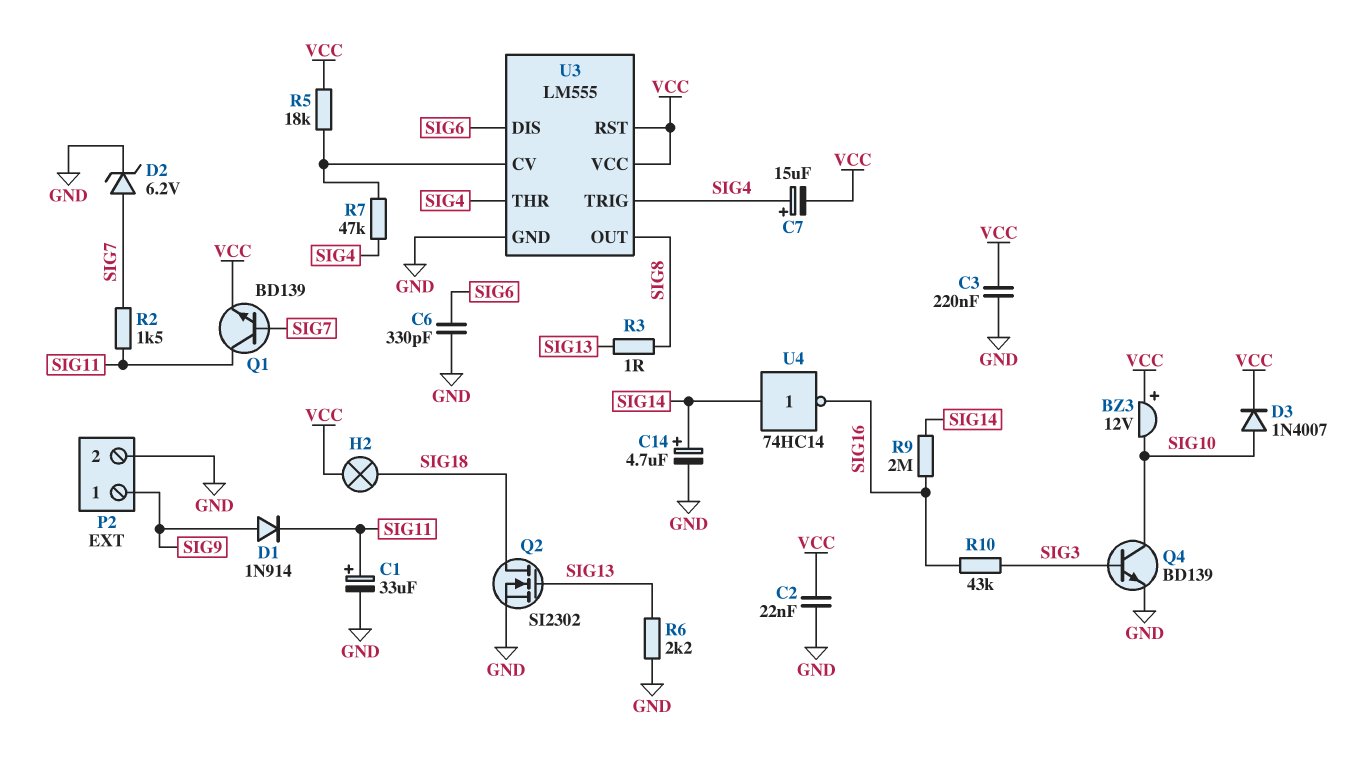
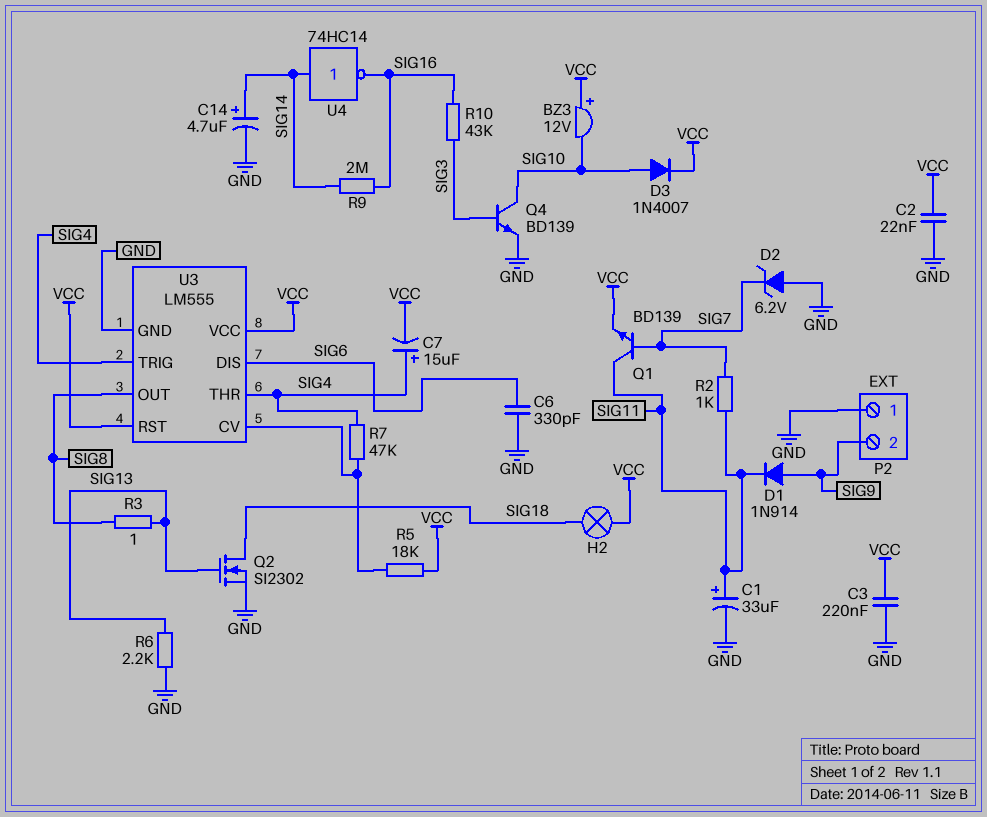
D2: zener 6.2V (A SIG7, K GND) -> zener 6.2V (A GND, K SIG7)
P2 pin 1: SIG9 -> GND
P2 pin 2: GND -> SIG9
R2: 1.5k (SIG7, SIG11) -> 1k (SIG7, SIG11)

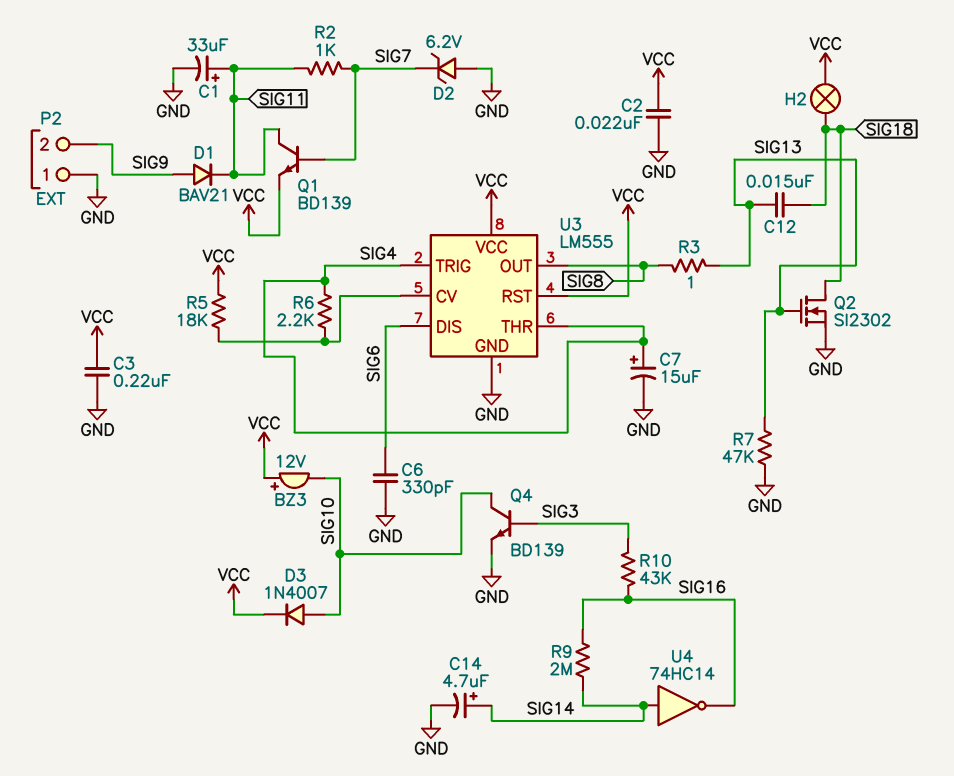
C7: 15uF (plus SIG4, minus VCC) -> 15uF (plus SIG4, minus GND)
C12: none -> 15nF (SIG13, SIG18)
D1: diode 1N914 (A SIG9, K SIG11) -> diode BAV21 (A SIG9, K SIG11)
R6: 2.2k (GND, SIG13) -> 2.2k (SIG4, U3/CV)
R7: 47k (SIG4, U3/CV) -> 47k (GND, SIG13)

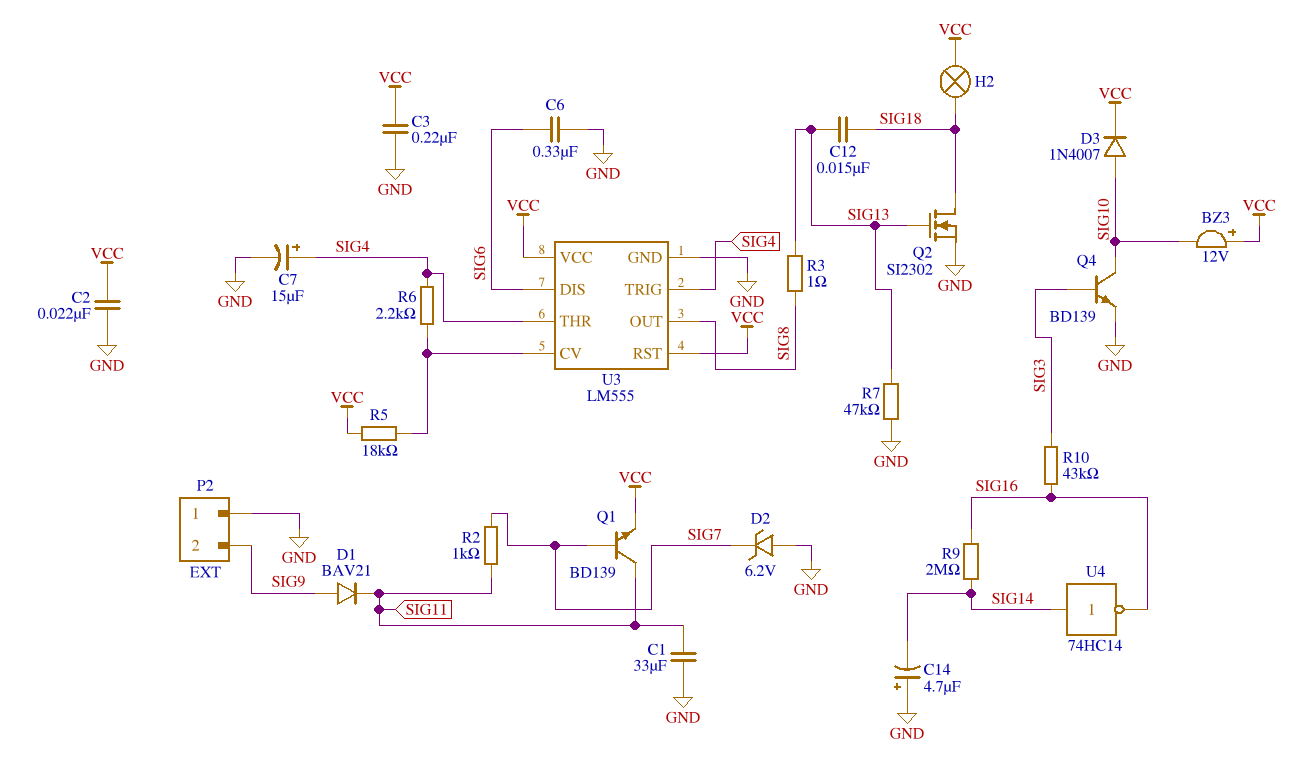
C1: 33uF (plus SIG11, minus GND) -> 33uF (GND, SIG11)
C6: 330pF (GND, SIG6) -> 330nF (GND, SIG6)
C14: 4.7uF (plus SIG14, minus GND) -> 4.7uF (plus GND, minus SIG14)

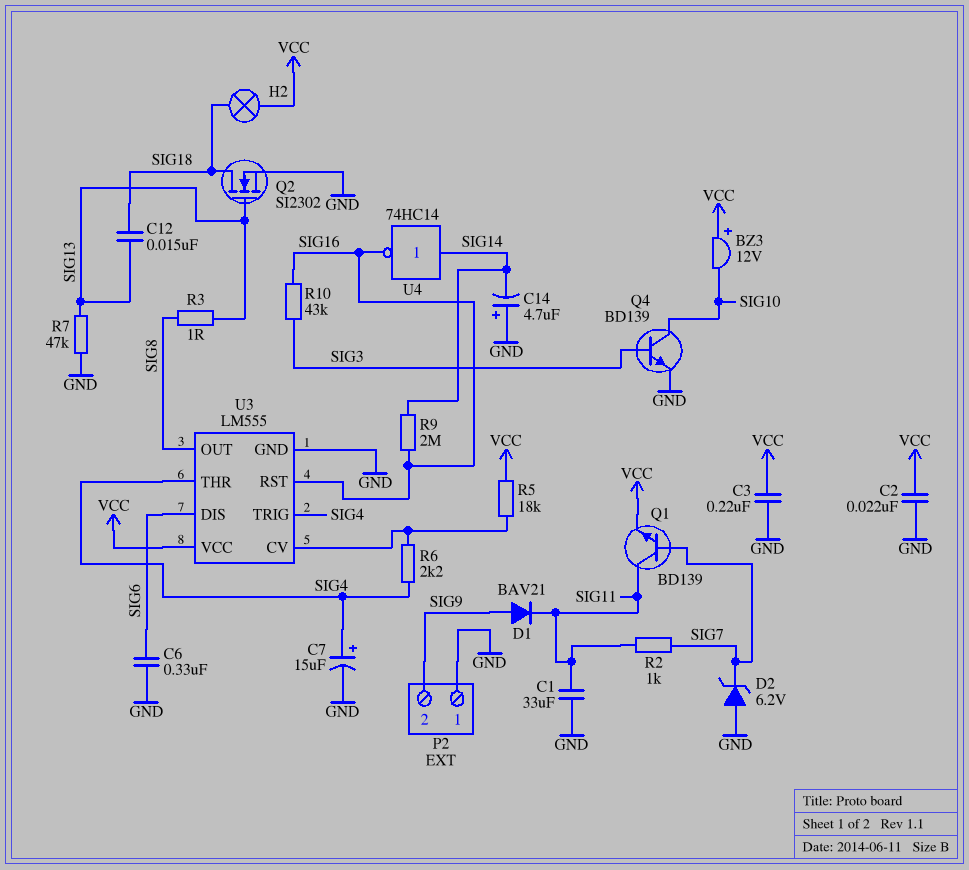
D3: diode 1N4007 (A SIG10, K VCC) -> none
U3 pin RST: VCC -> SIG16

